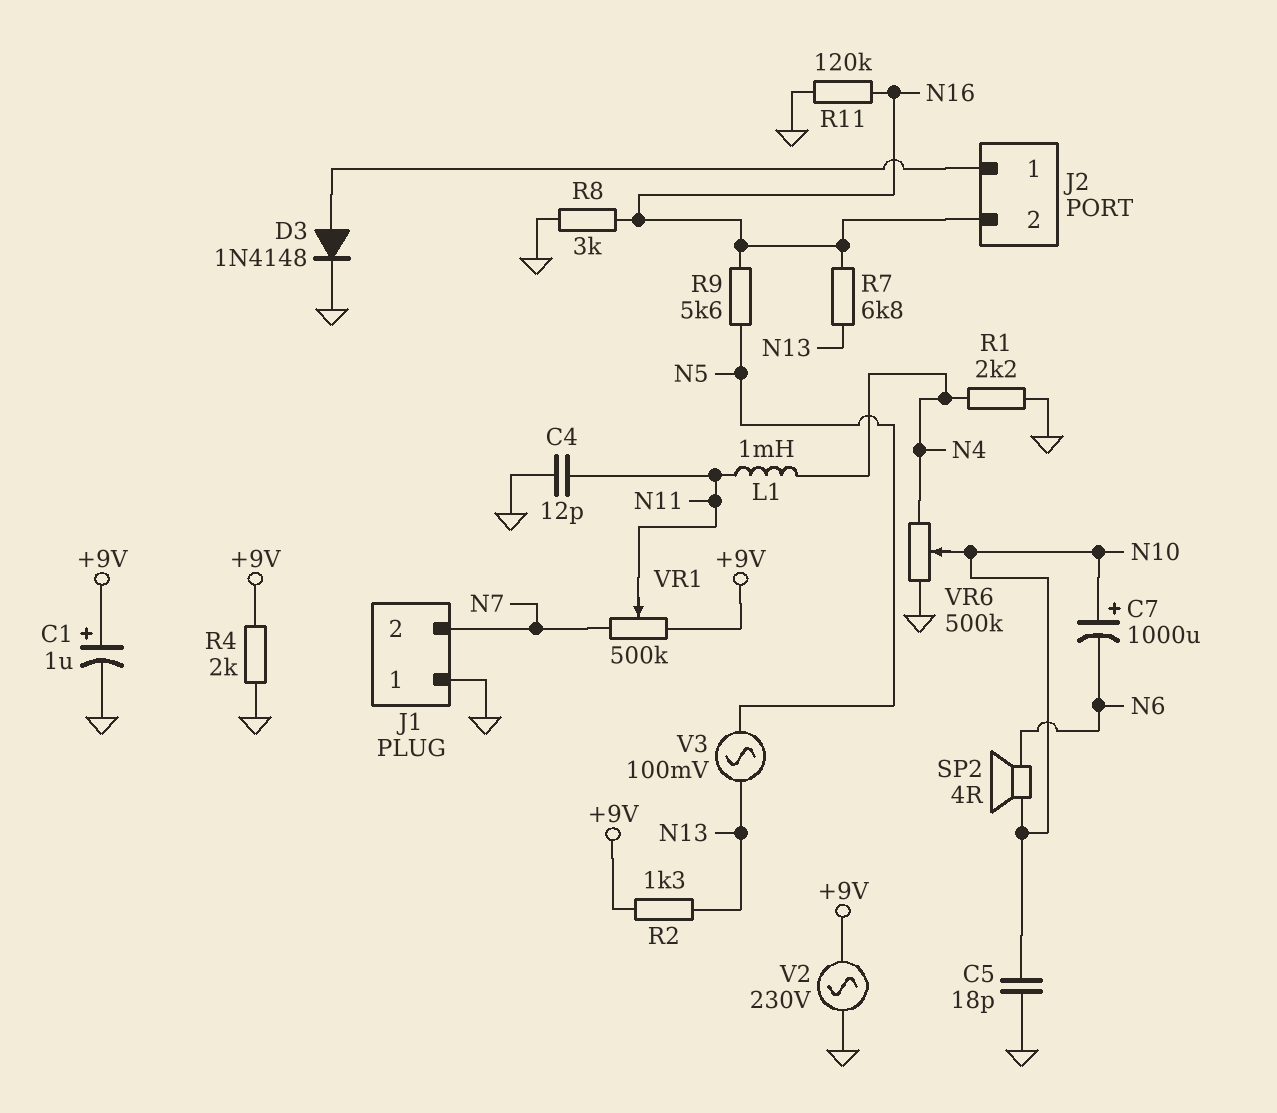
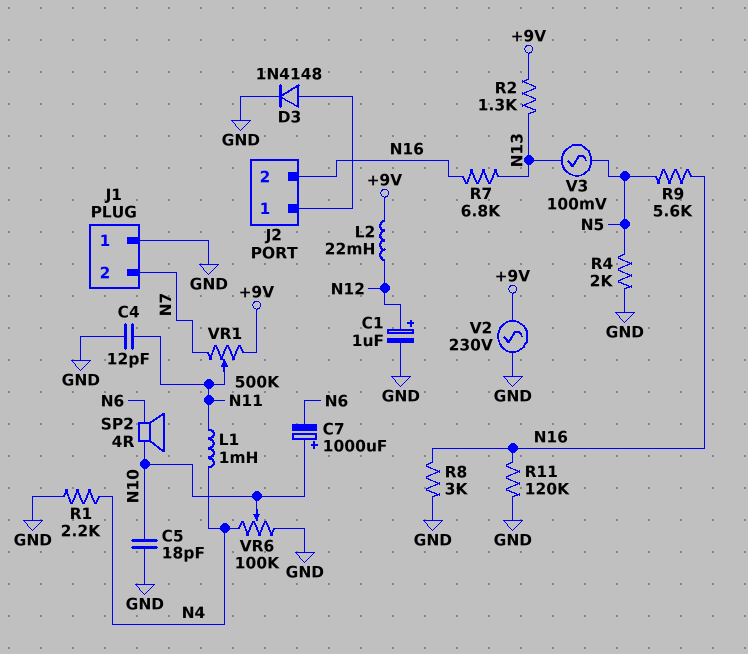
C1: 1uF (plus +9V, minus GND) -> 1uF (plus N12, minus GND)
L2: none -> 22mH (+9V, N12)
R4: 2k (+9V, GND) -> 2k (GND, N5)
VR6: 500k (GND, N4, wiper N10) -> 100k (GND, N4, wiper N10)

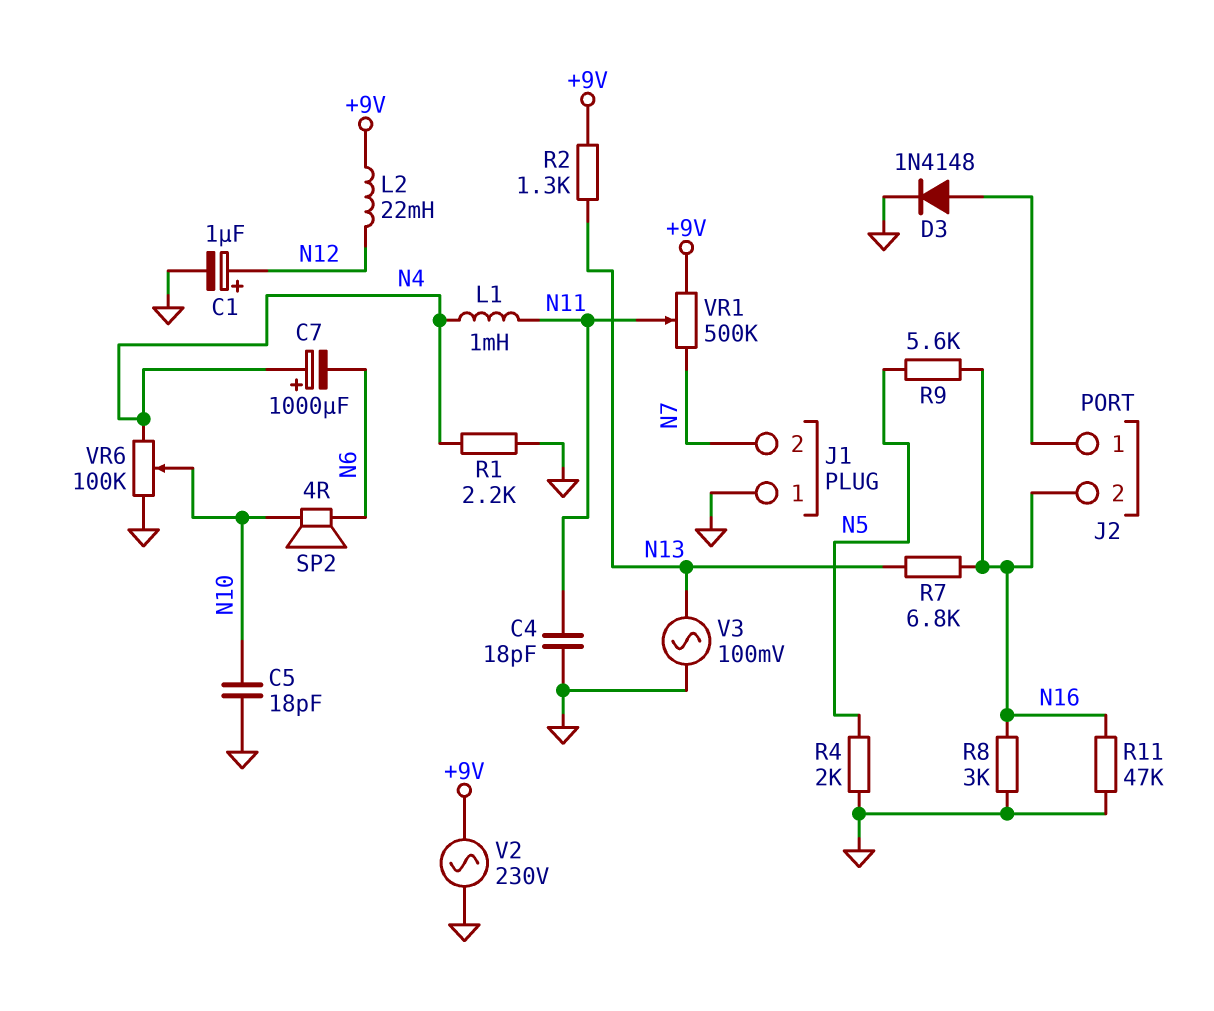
C4: 12pF (GND, N11) -> 18pF (GND, N11)
C7: 1000uF (plus N10, minus N6) -> 1000uF (plus N4, minus N6)
R11: 120k (GND, N16) -> 47k (GND, N16)
V3: AC 100mV (N5, N13) -> AC 100mV (GND, N13)

